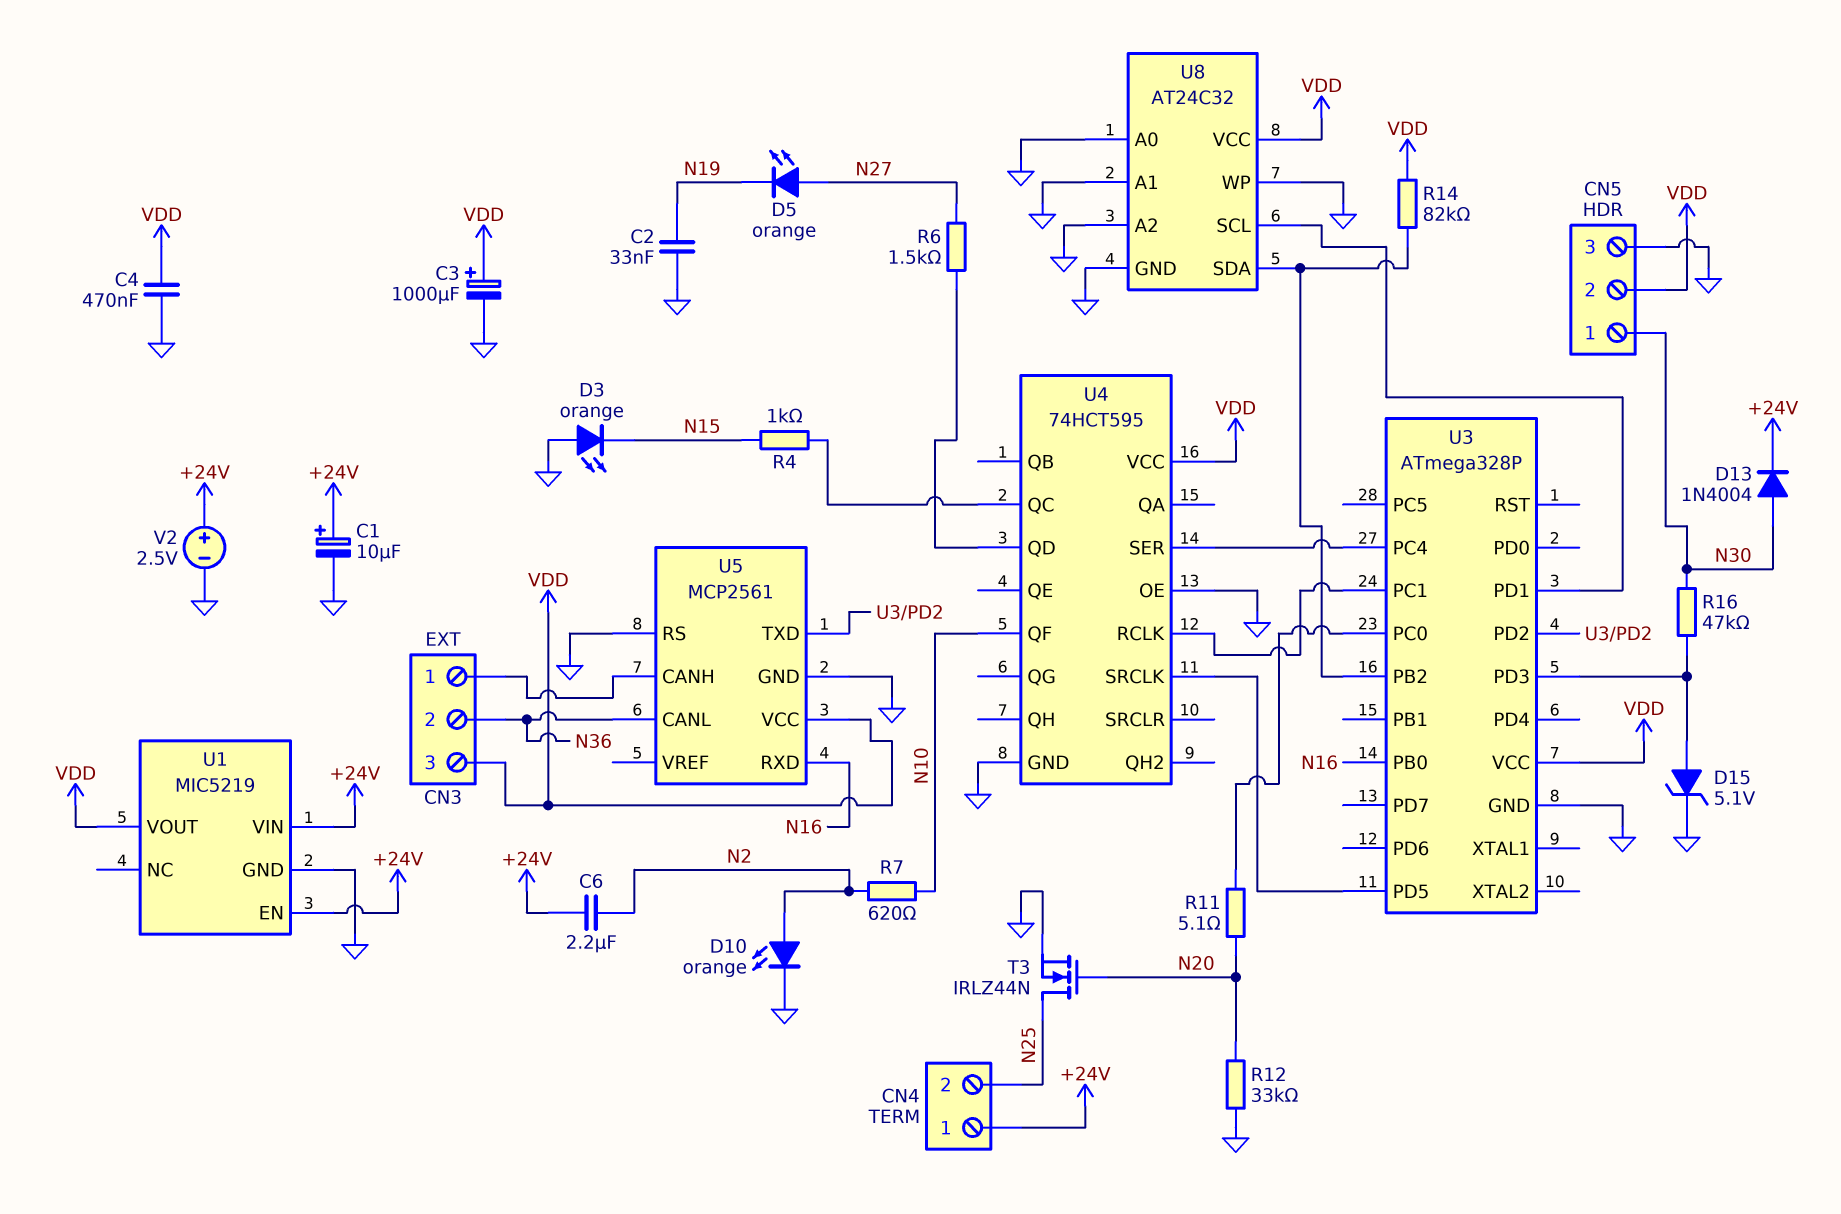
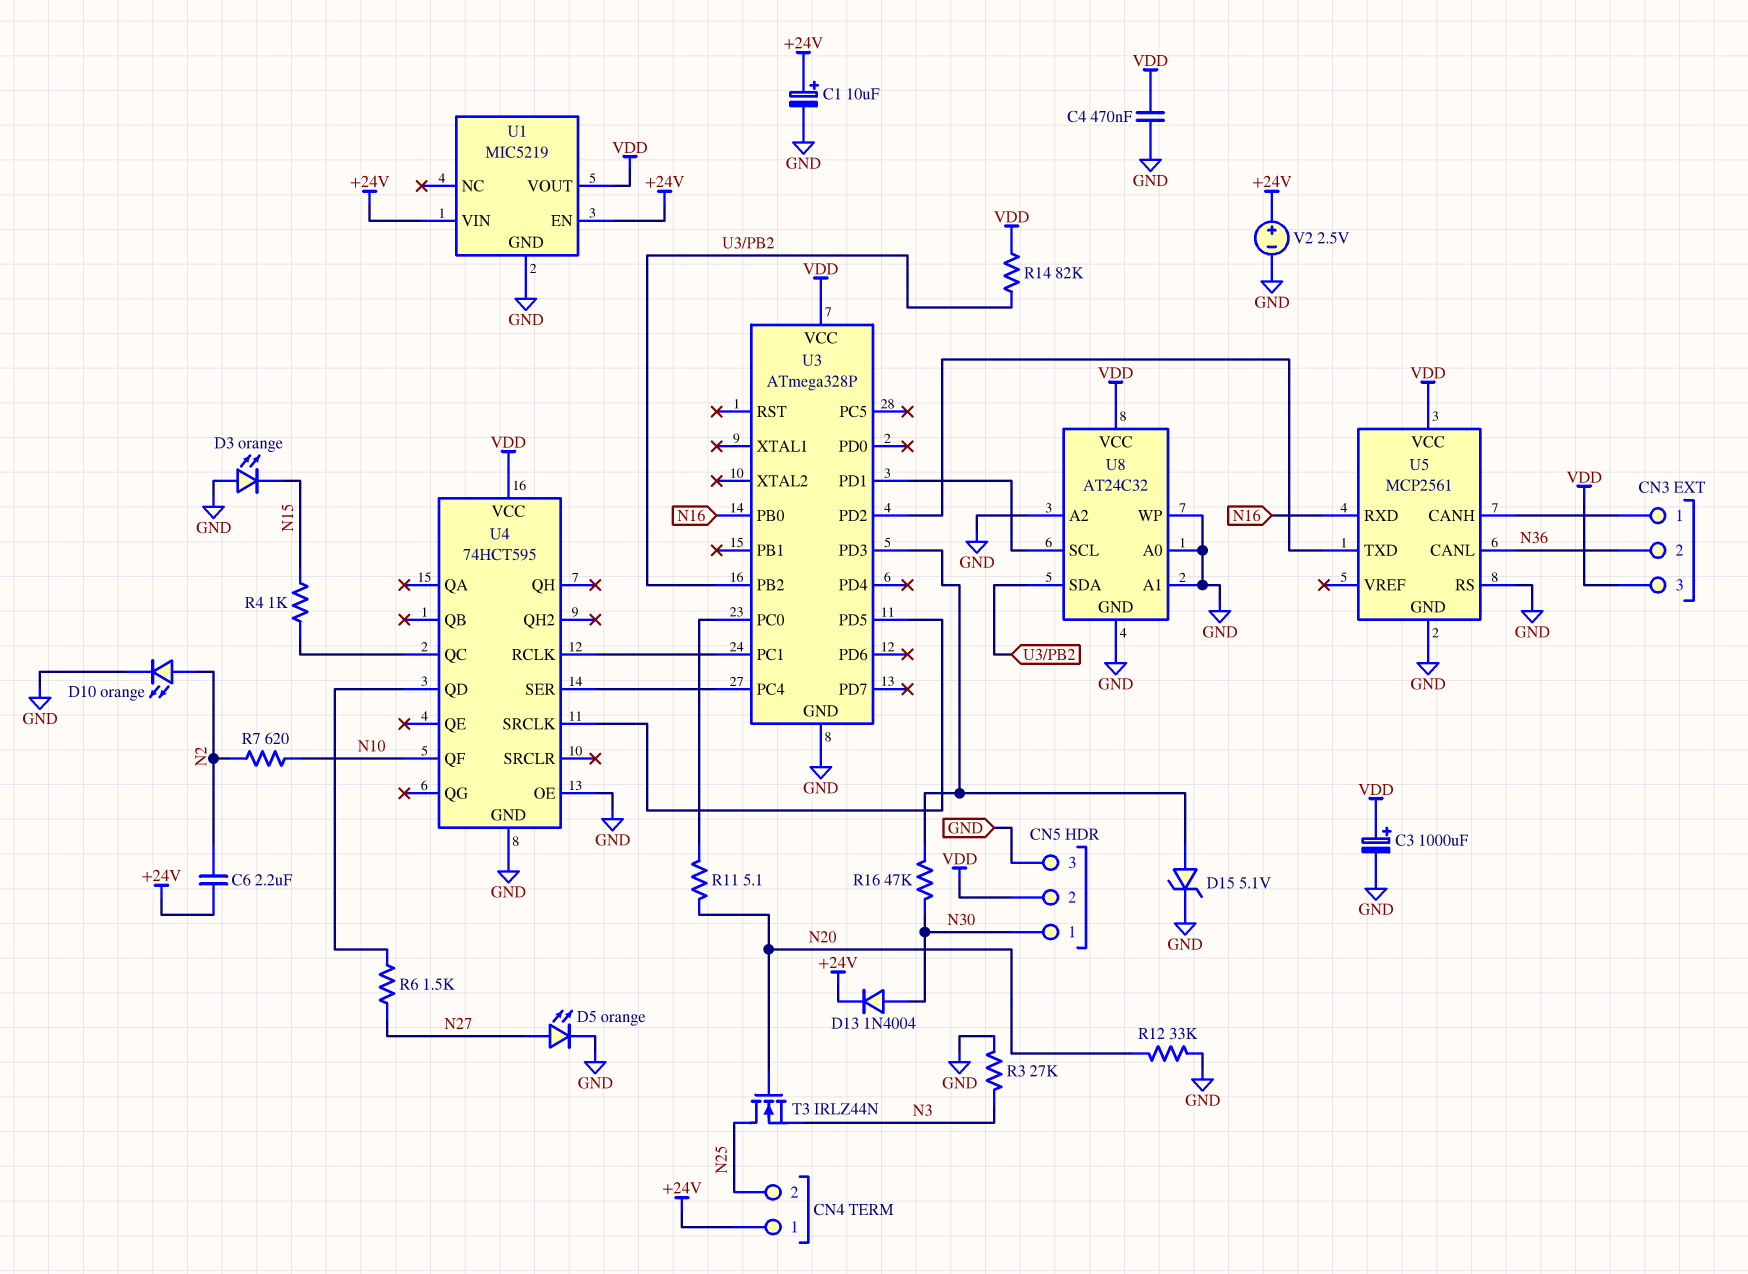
C2: 33nF (GND, N19) -> none
D5: LED orange (A N27, K N19) -> LED orange (A N27, K GND)
R3: none -> 27k (GND, N3)
T3: NMOS IRLZ44N (G N20, D N25, S GND) -> NMOS IRLZ44N (G N20, D N25, S N3)

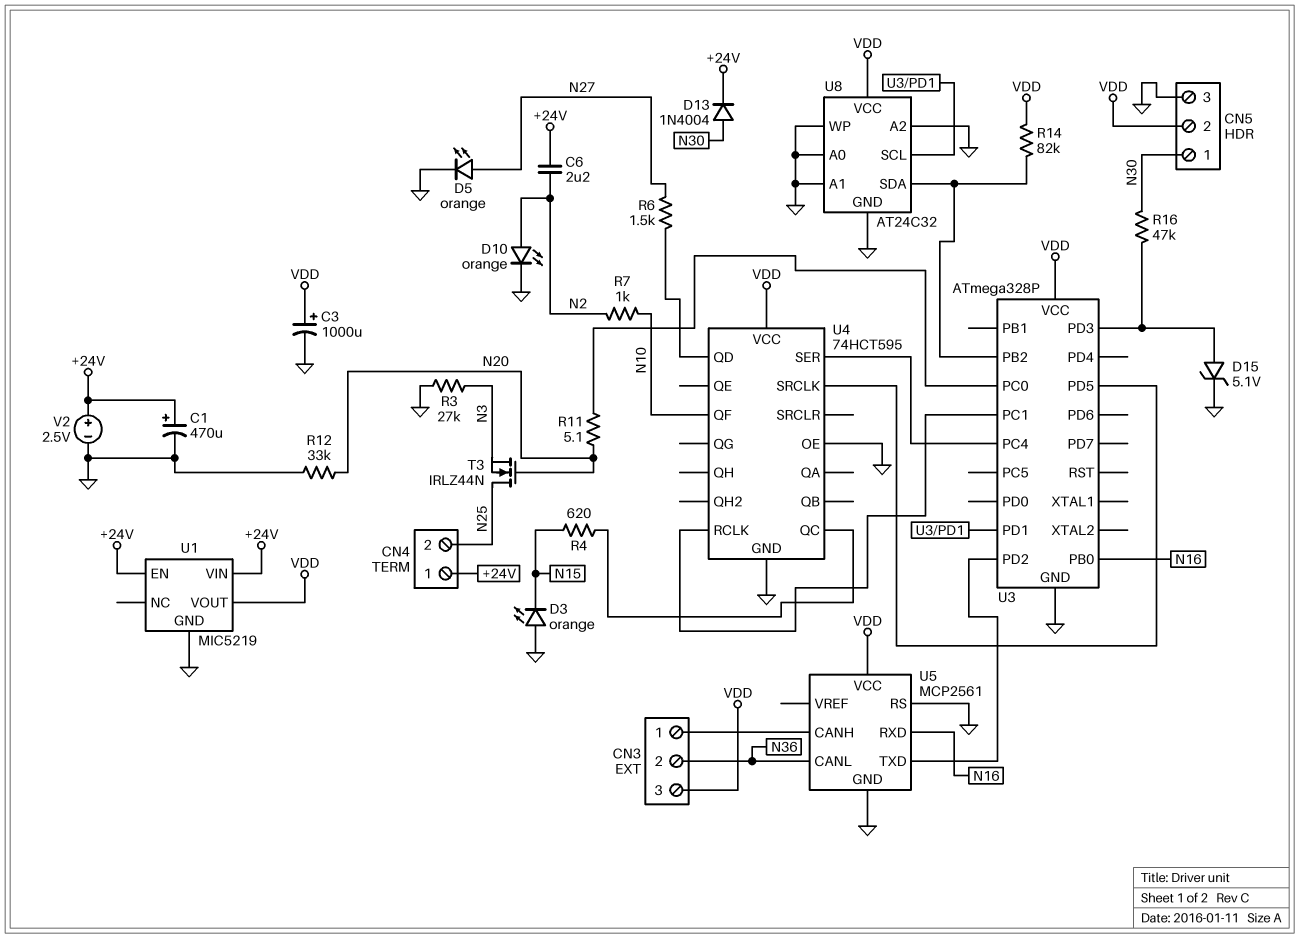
C1: 10uF (plus +24V, minus GND) -> 470uF (plus +24V, minus GND)
C4: 470nF (GND, VDD) -> none
R4: 1k (N15, U4/QC) -> 620 (N15, U4/QC)
R7: 620 (N2, N10) -> 1k (N2, N10)

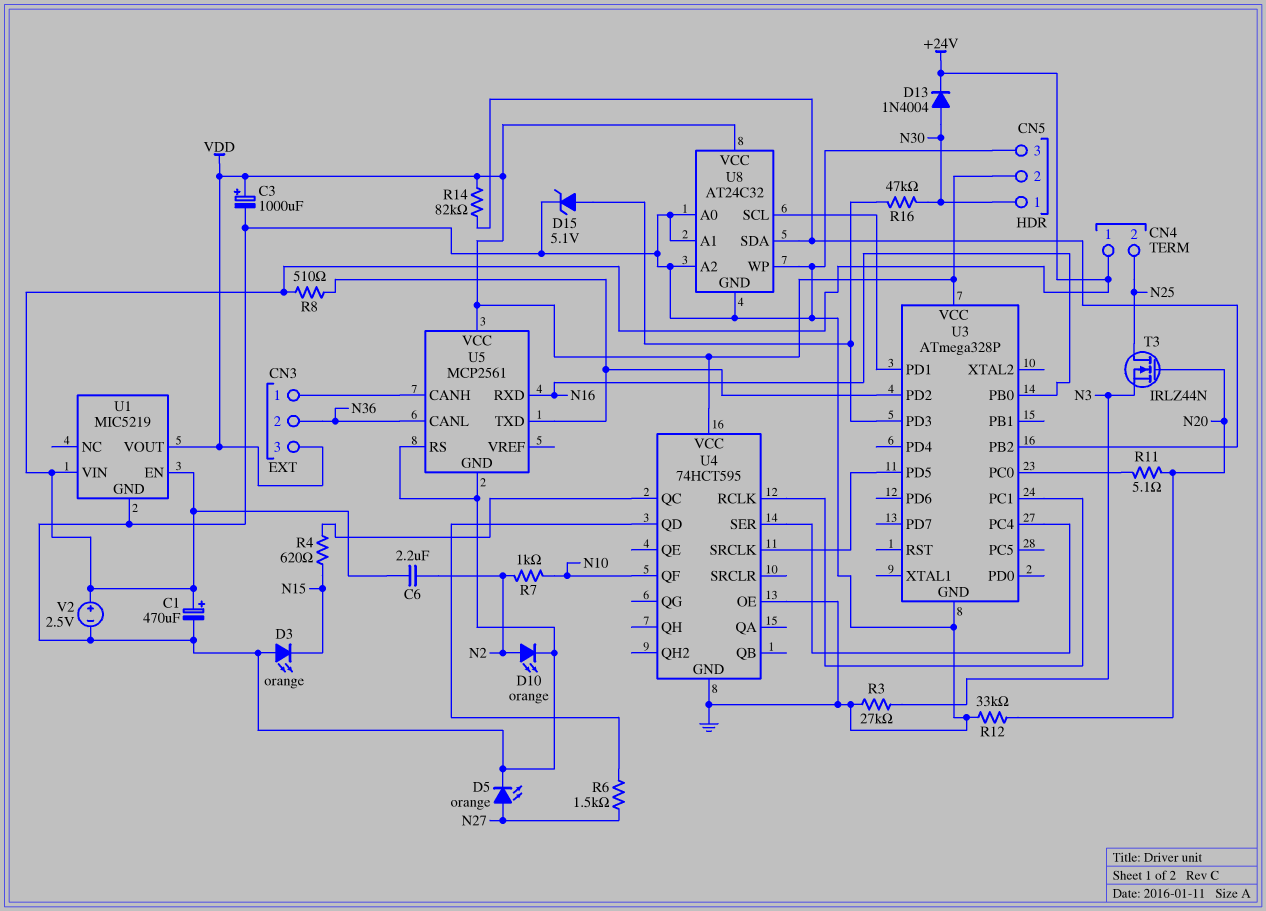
R8: none -> 510 (+24V, U3/PD2)

